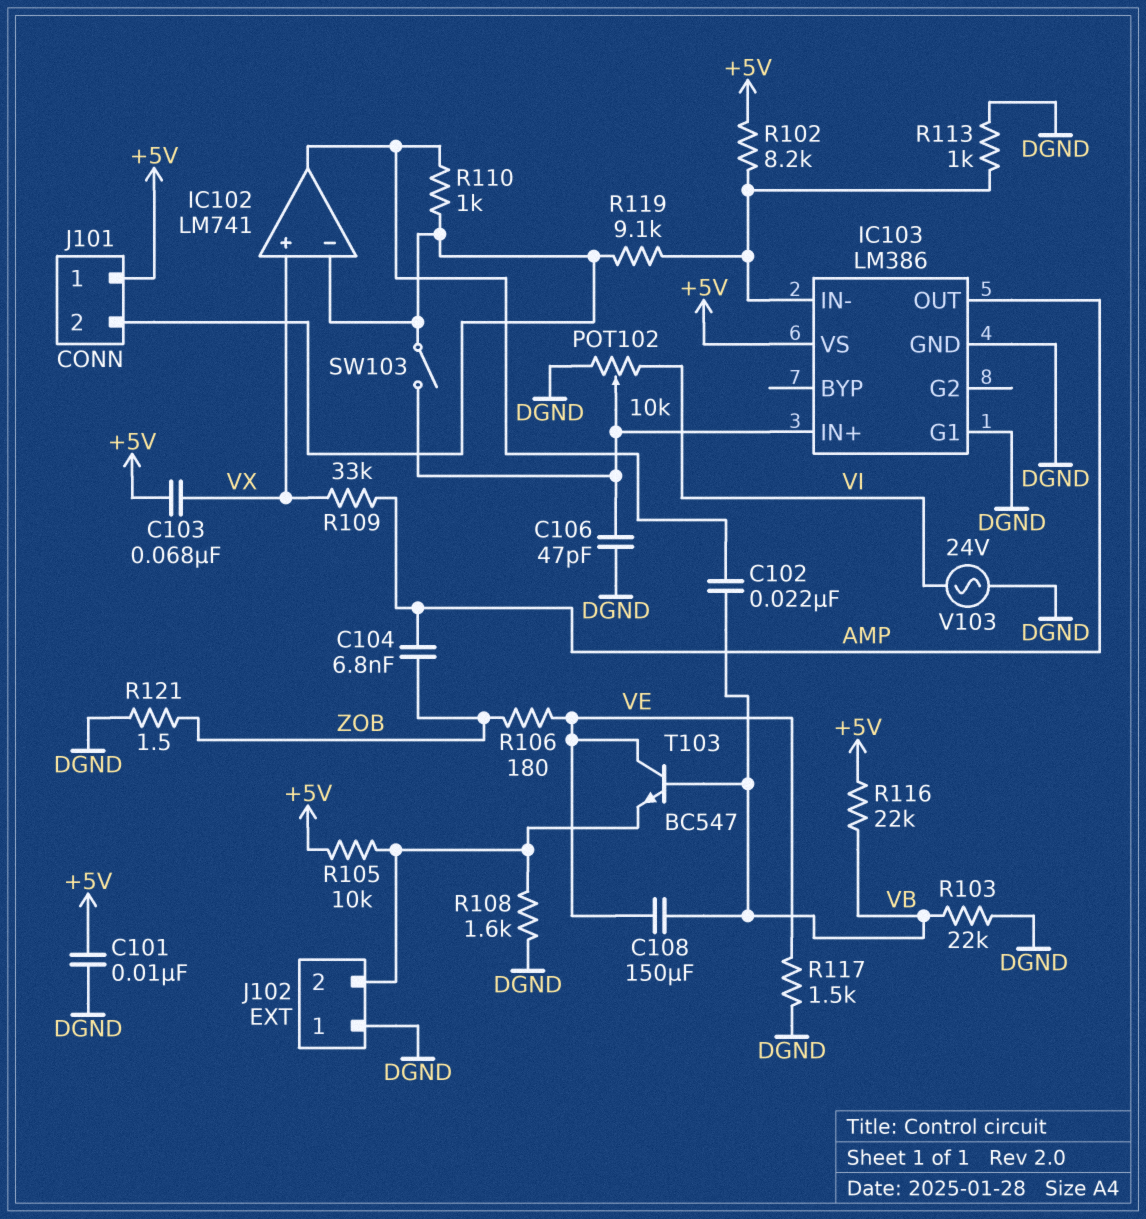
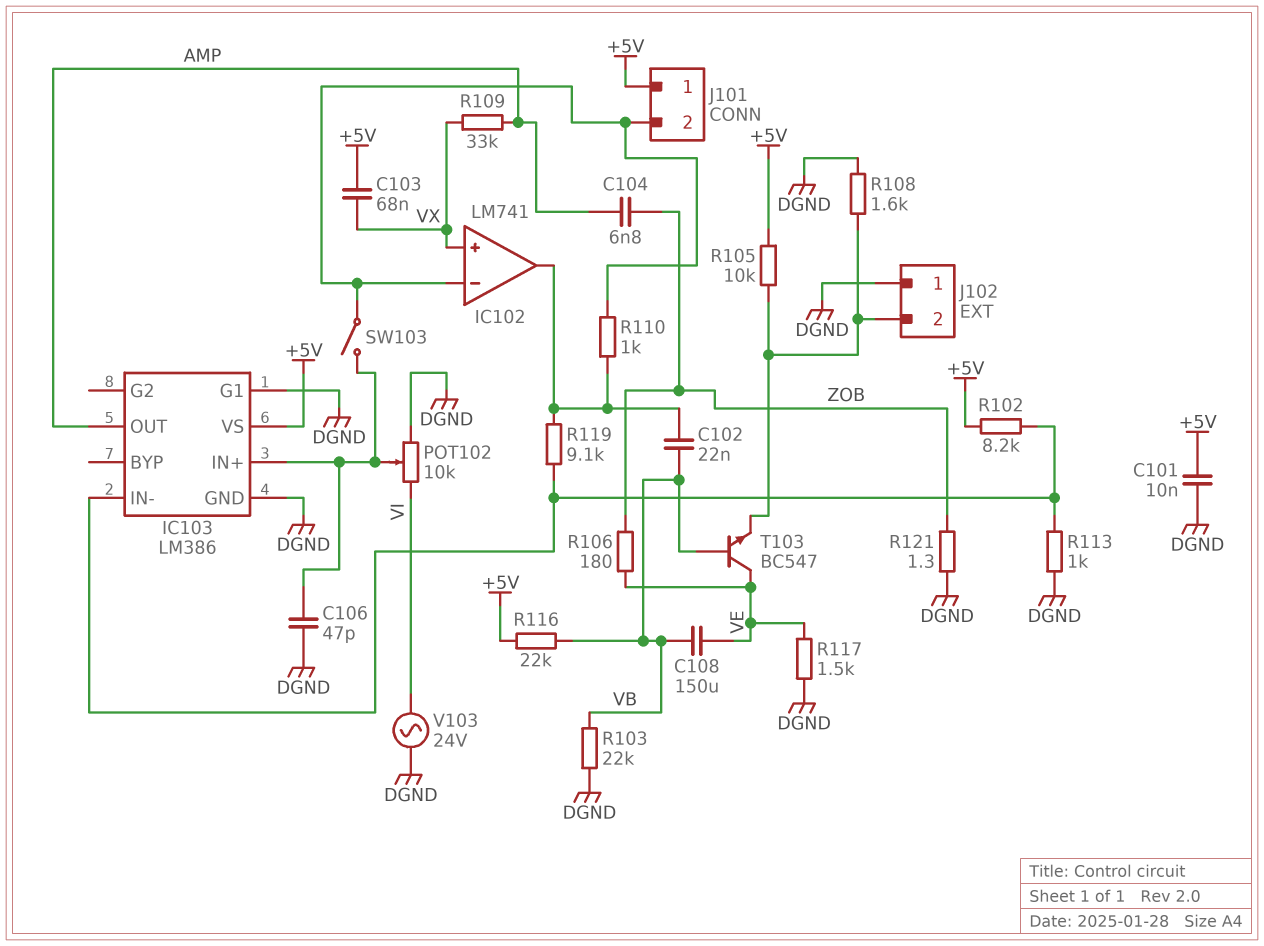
R119: 9.1k (IC102/in-, IC103/IN-) -> 9.1k (IC102/out, IC103/IN-)
R121: 1.5 (DGND, ZOB) -> 1.3 (DGND, ZOB)

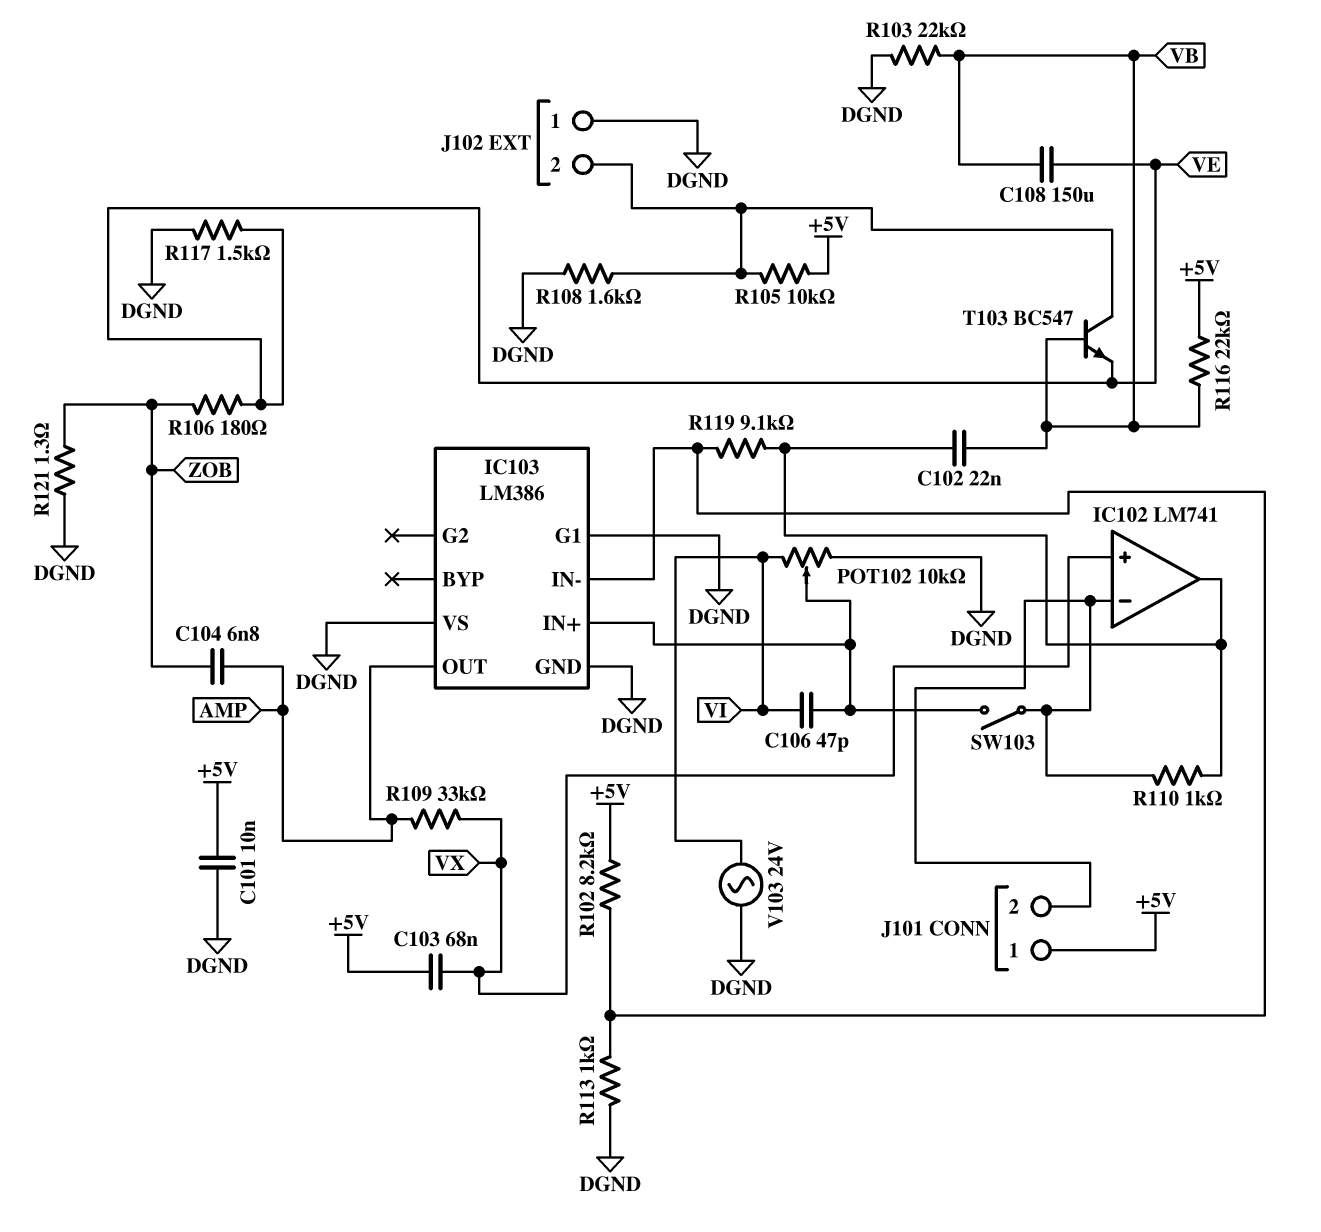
C106: 47pF (DGND, IC103/IN+) -> 47pF (IC103/IN+, VI)
IC103 pin VS: +5V -> DGND
T103: NPN BC547 (B VB, C VE, E J102/2) -> NPN BC547 (B VB, C J102/2, E VE)

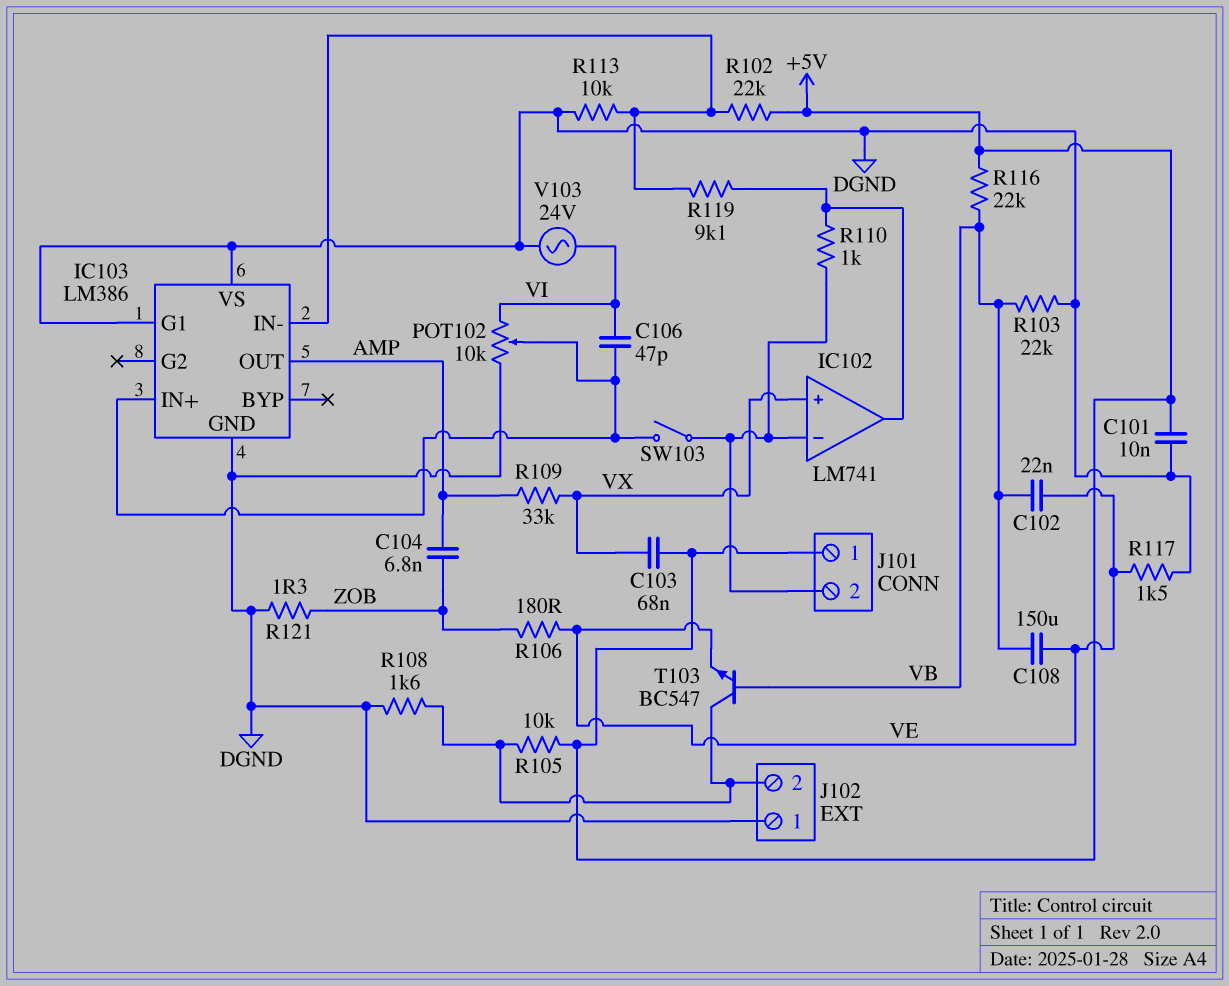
C102: 22nF (IC102/out, VB) -> 22nF (VB, VE)
R102: 8.2k (+5V, IC103/IN-) -> 22k (+5V, IC103/IN-)
R113: 1k (DGND, IC103/IN-) -> 10k (DGND, IC103/IN-)

